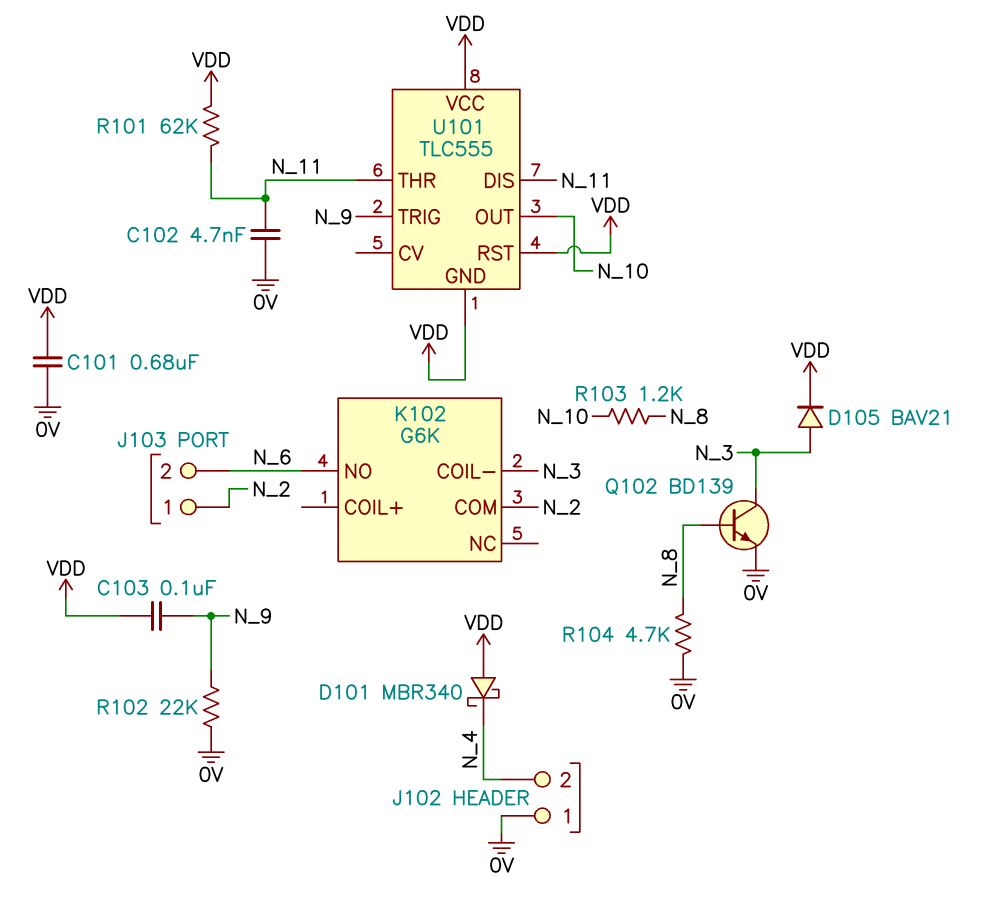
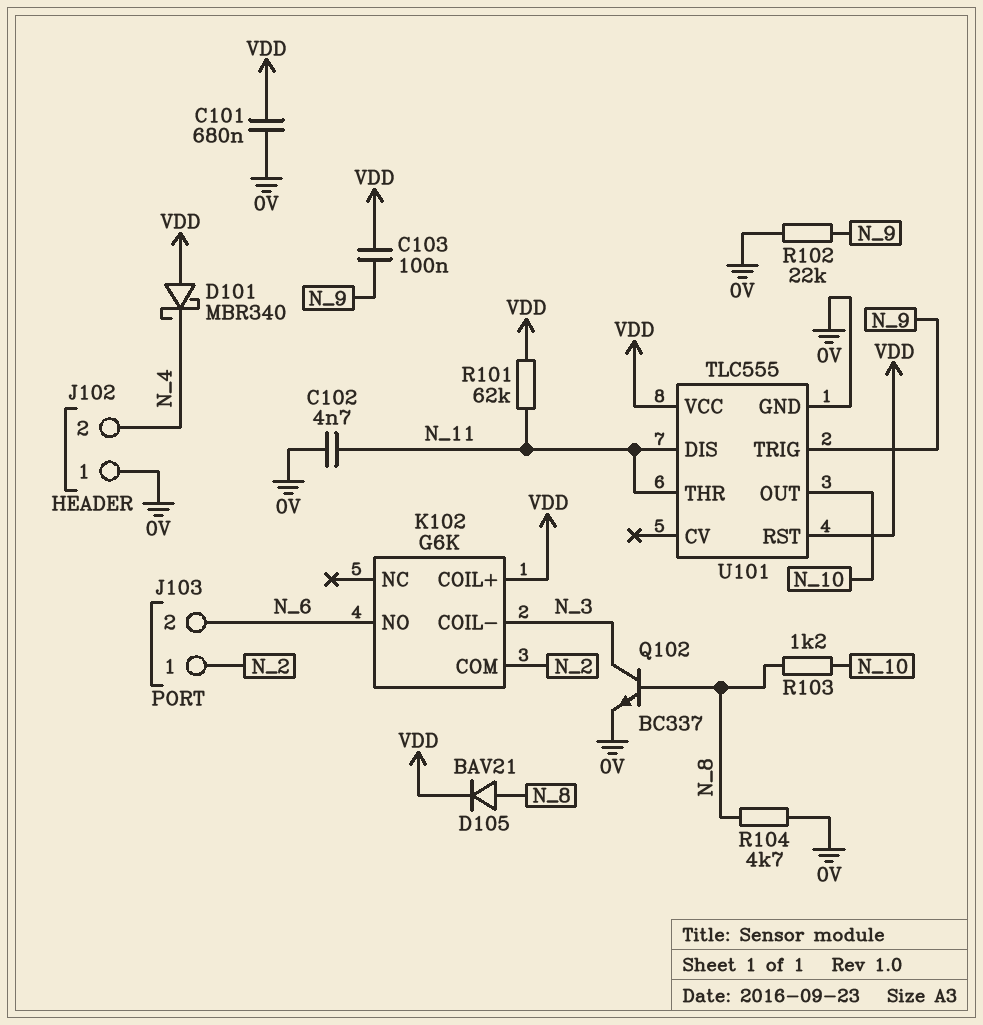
D105: diode BAV21 (A N_3, K VDD) -> diode BAV21 (A N_8, K VDD)
K102 pin COIL+: none -> VDD
Q102: NPN BD139 (B N_8, C N_3, E 0V) -> NPN BC337 (B N_8, C N_3, E 0V)
U101 pin GND: VDD -> 0V

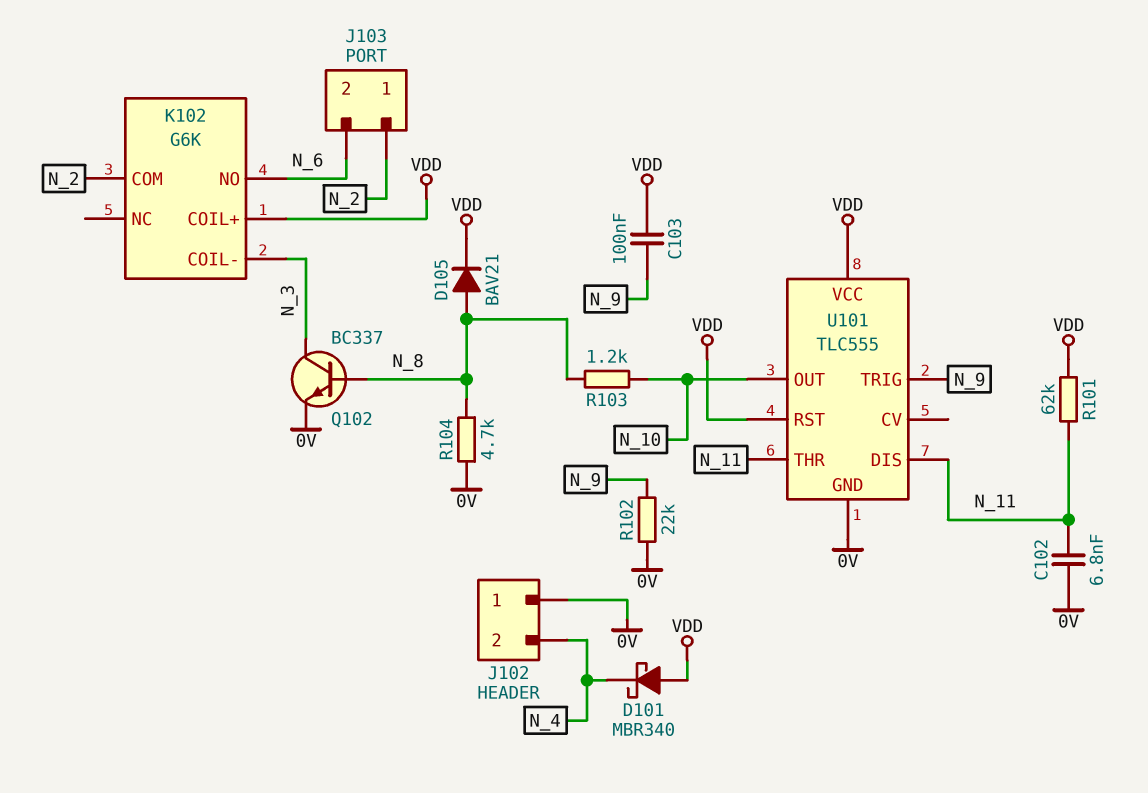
C101: 680nF (0V, VDD) -> none
C102: 4.7nF (0V, N_11) -> 6.8nF (0V, N_11)

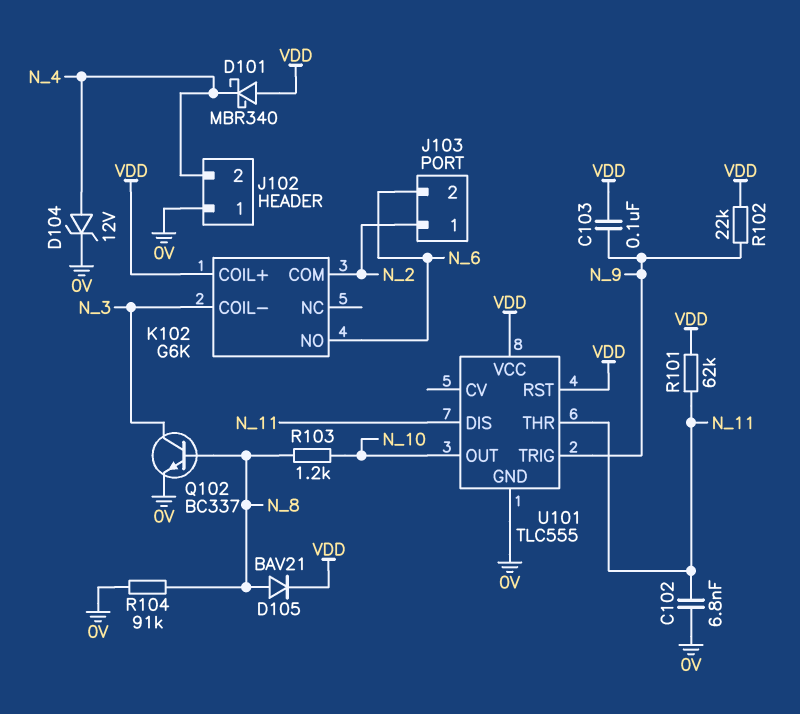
D104: none -> zener 12V (A N_4, K 0V)
R102: 22k (0V, N_9) -> 22k (N_9, VDD)
R104: 4.7k (0V, N_8) -> 91k (0V, N_8)

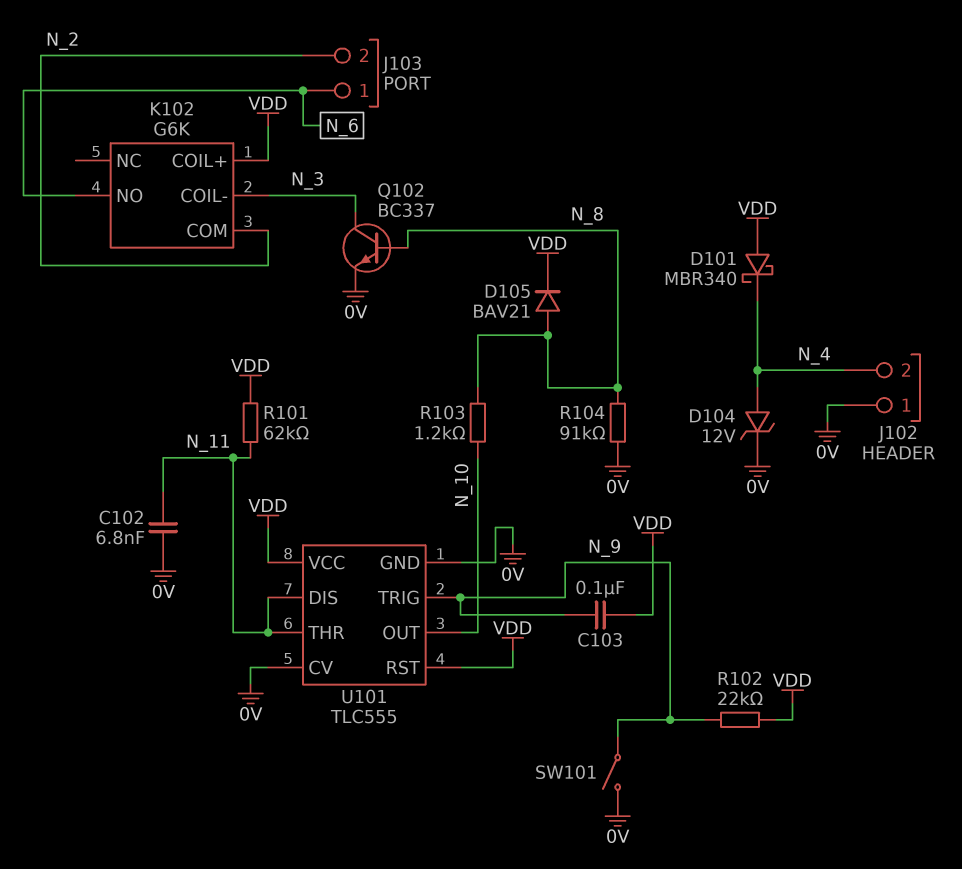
J103 pin 1: N_2 -> N_6
J103 pin 2: N_6 -> N_2
SW101: none -> switch (0V, N_9)
U101 pin CV: none -> 0V

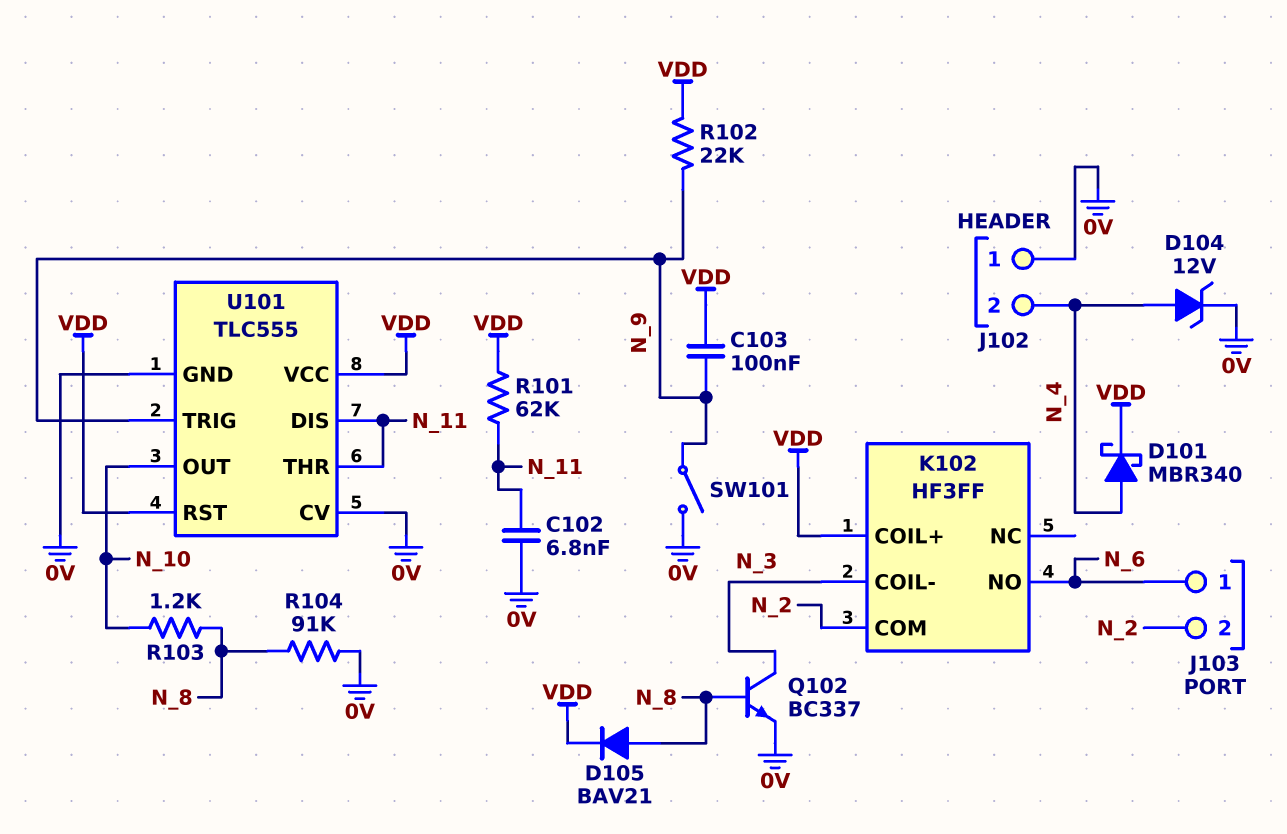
D101: schottky MBR340 (A VDD, K N_4) -> schottky MBR340 (A N_4, K VDD)
K102: G6K -> HF3FF

